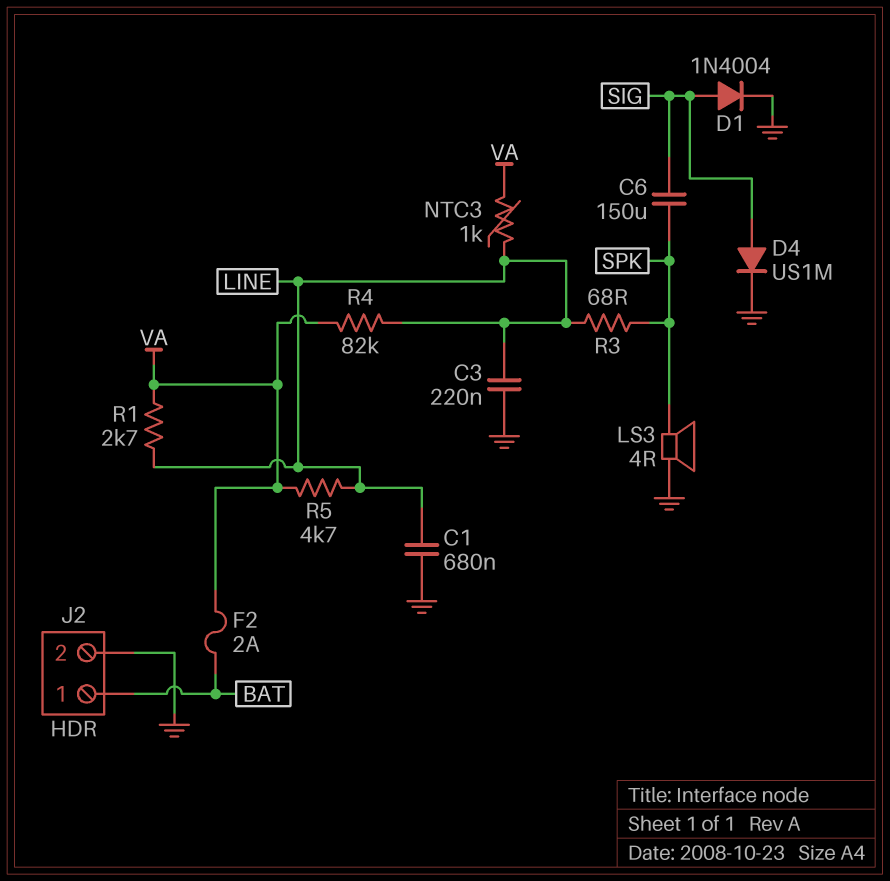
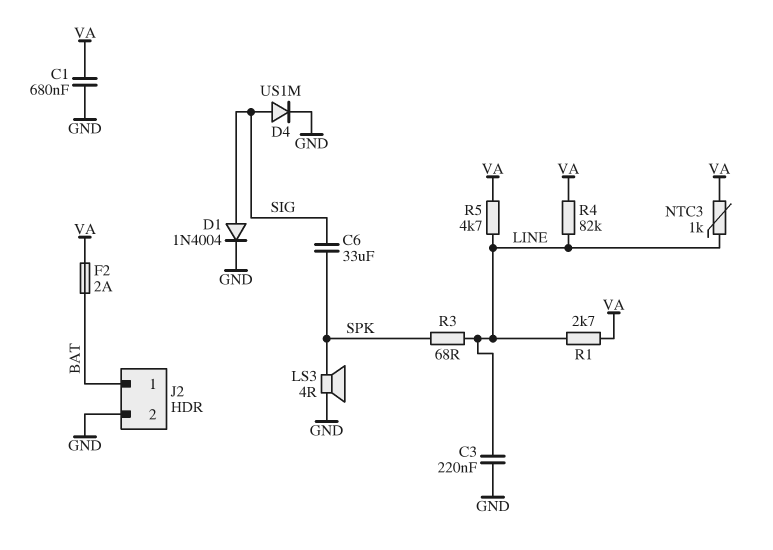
C1: 680nF (GND, LINE) -> 680nF (GND, VA)
C6: 150uF (SIG, SPK) -> 33uF (SIG, SPK)

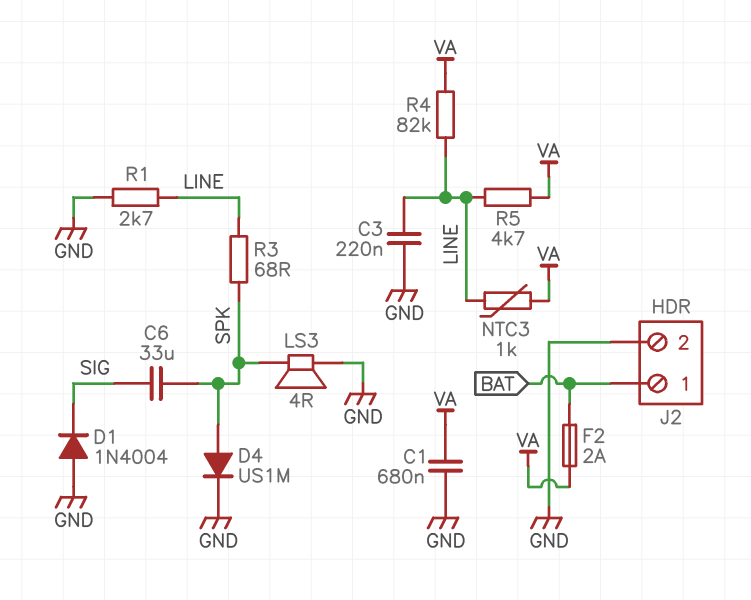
D1: diode 1N4004 (A SIG, K GND) -> diode 1N4004 (A GND, K SIG)
D4: diode US1M (A SIG, K GND) -> diode US1M (A SPK, K GND)
R1: 2.7k (LINE, VA) -> 2.7k (GND, LINE)

